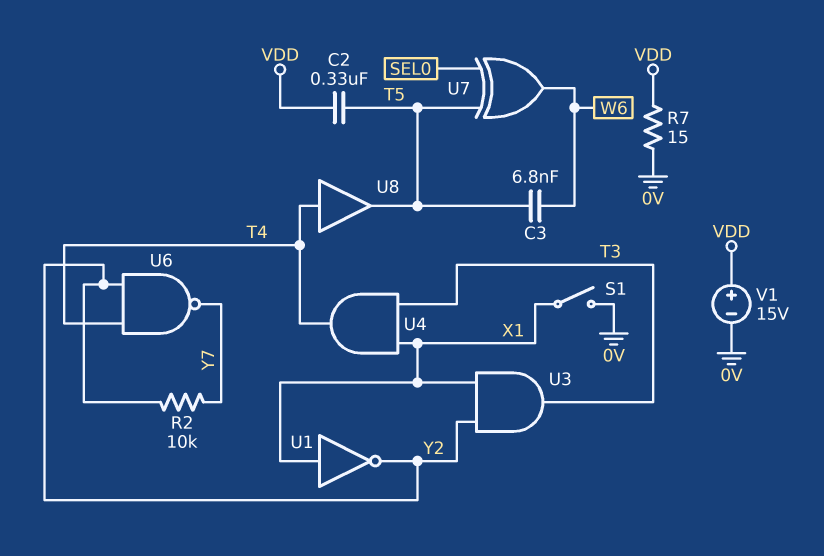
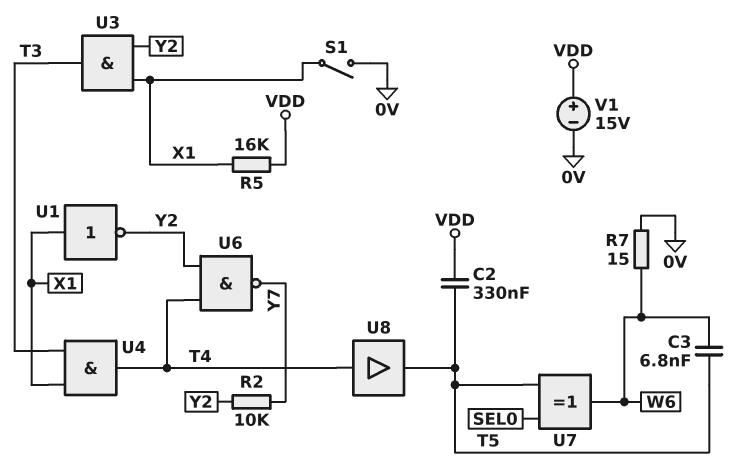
R5: none -> 16k (VDD, X1)
R7: 15 (0V, VDD) -> 15 (0V, W6)

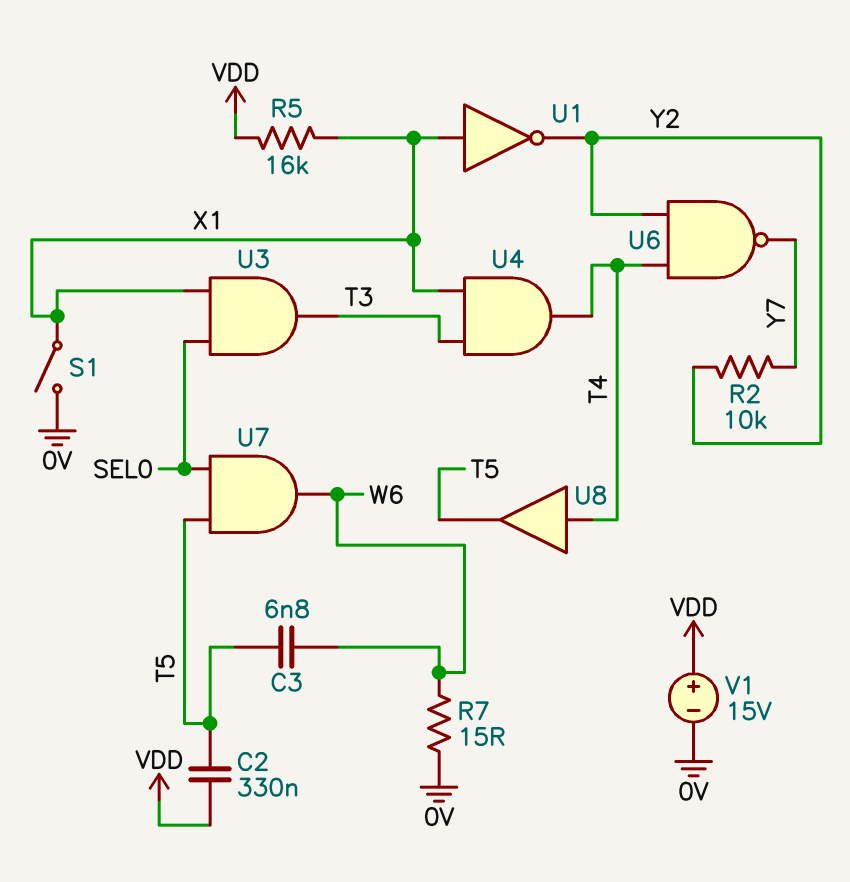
U3: AND (in X1, in Y2, out T3) -> AND (in SEL0, in X1, out T3)
U7: XOR (in SEL0, in T5, out W6) -> AND (in SEL0, in T5, out W6)

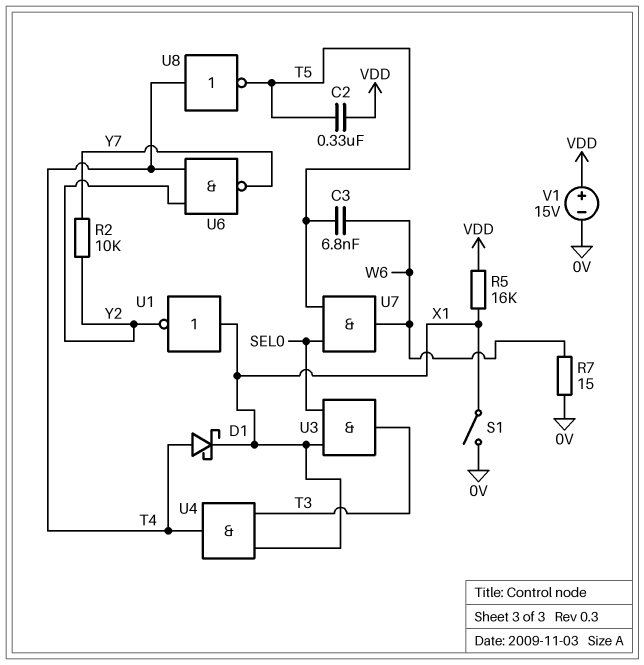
D1: none -> schottky (A T4, K X1)
U8: buffer (in T4, out T5) -> NOT (in T4, out T5)

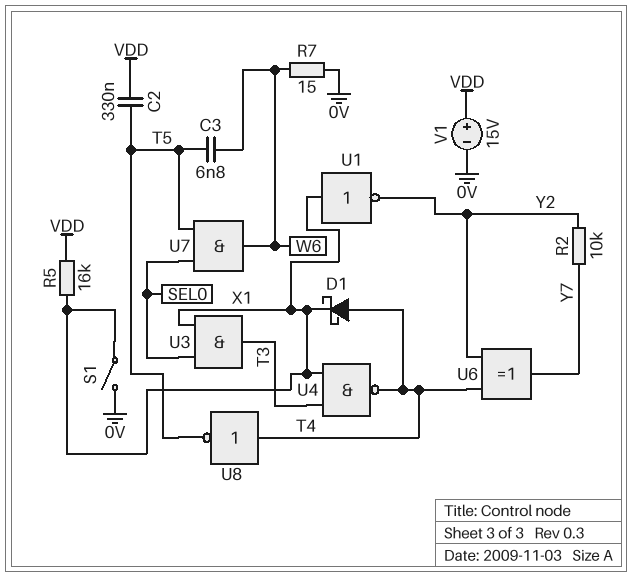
U4: AND (in T3, in X1, out T4) -> NAND (in T3, in X1, out T4)
U6: NAND (in T4, in Y2, out Y7) -> XOR (in T4, in Y2, out Y7)

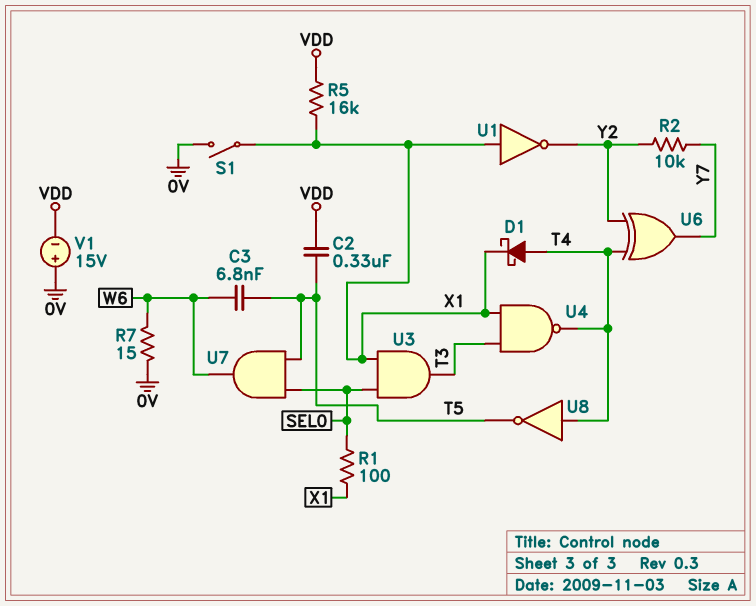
R1: none -> 100 (SEL0, X1)
V1: 15V (plus VDD, minus 0V) -> 15V (plus 0V, minus VDD)

